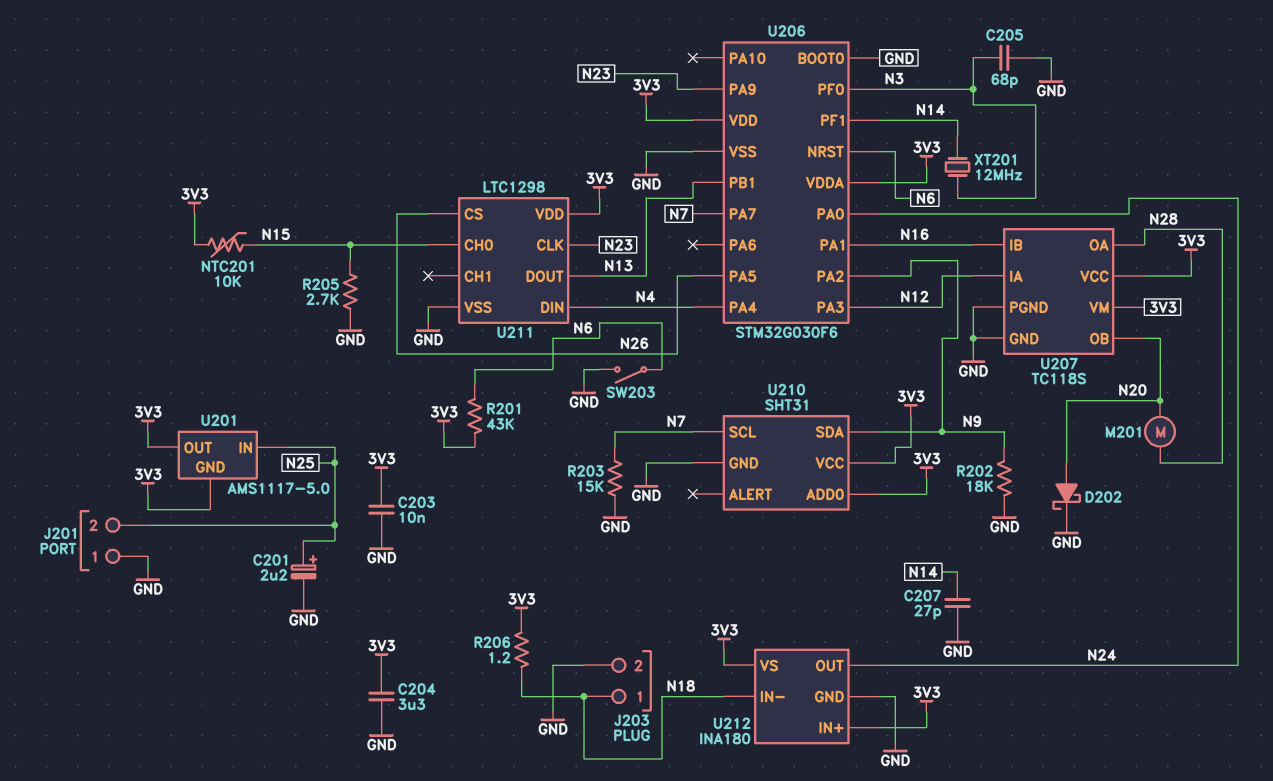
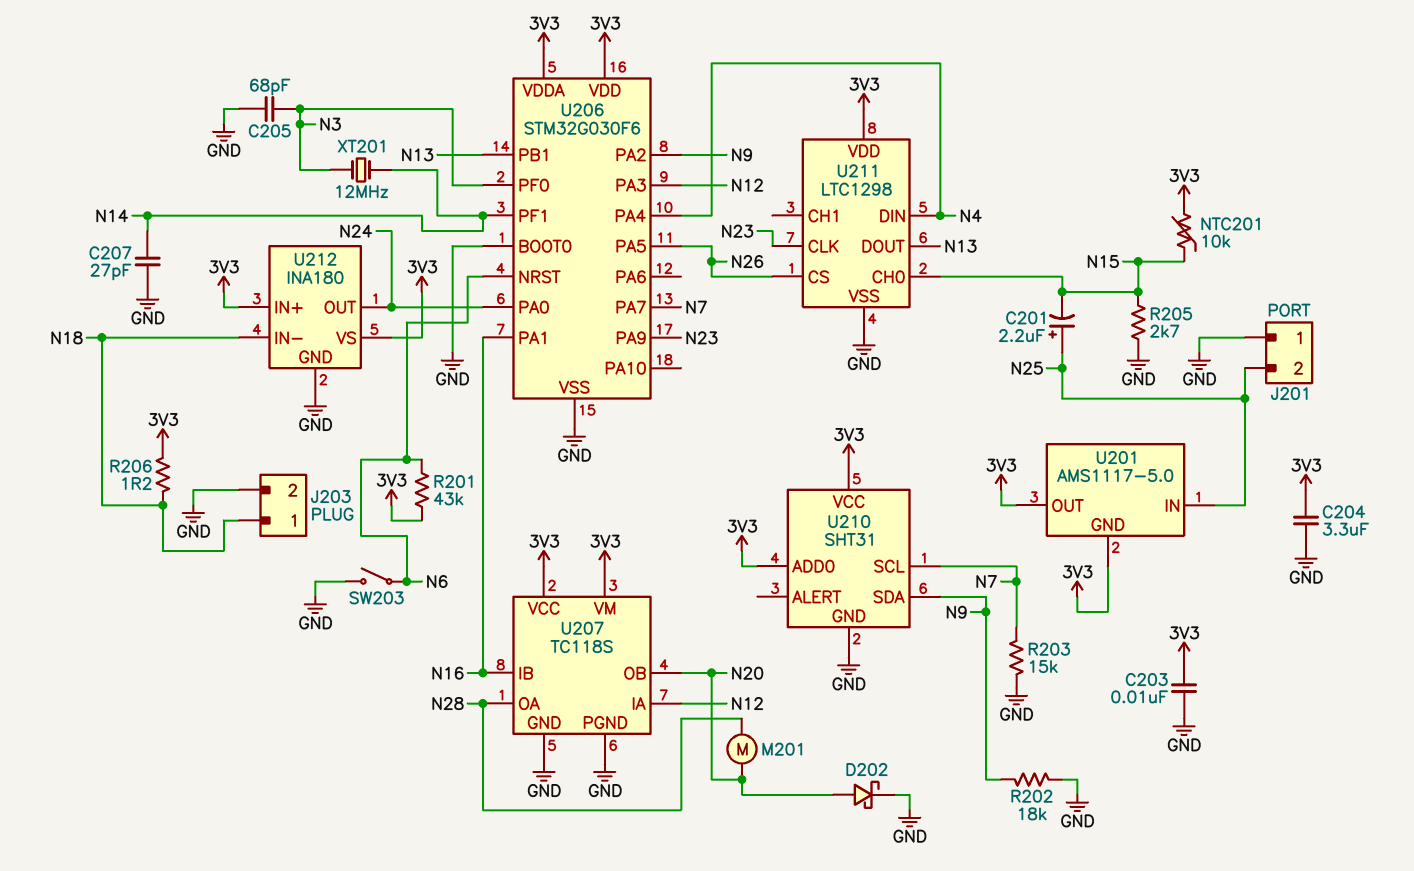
C201: 2.2uF (plus N25, minus GND) -> 2.2uF (plus N25, minus N15)

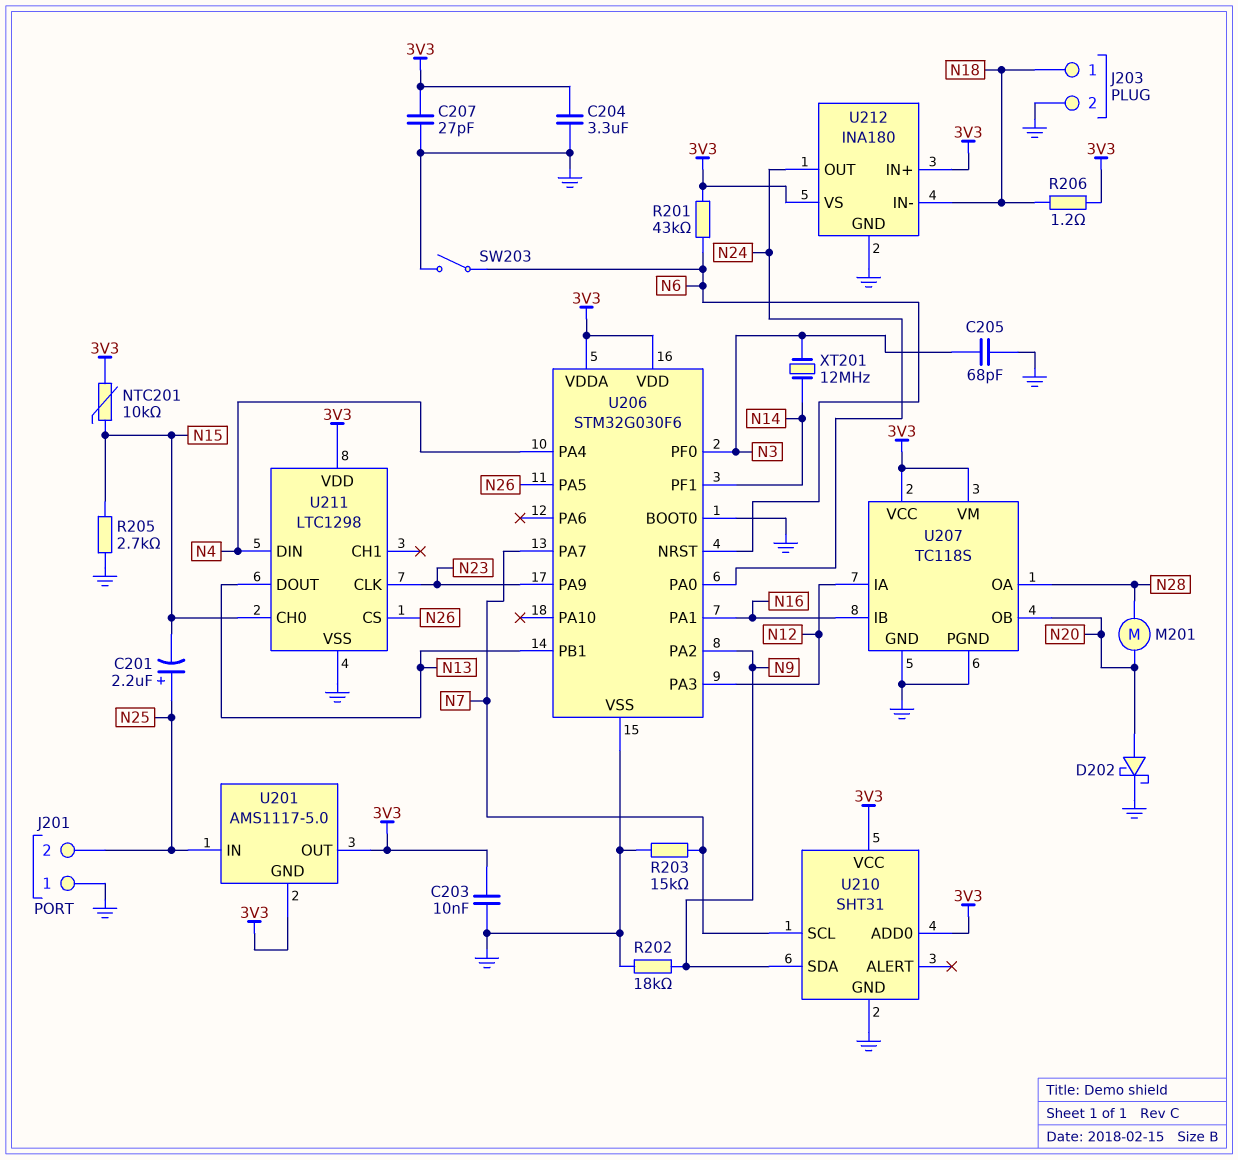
C207: 27pF (GND, N14) -> 27pF (3V3, GND)

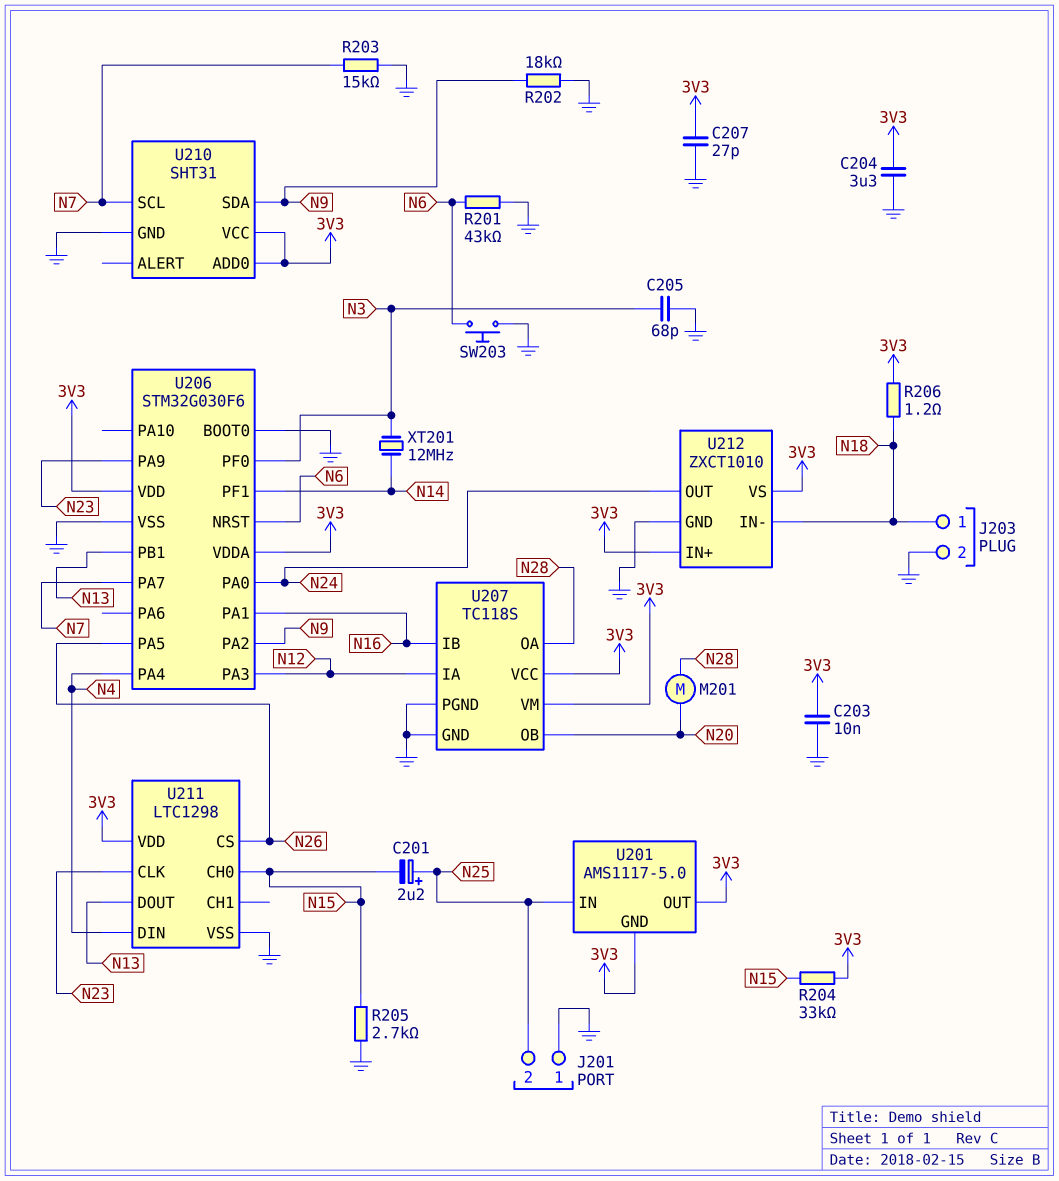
D202: schottky (A N20, K GND) -> none
NTC201: 10k (3V3, N15) -> none
R201: 43k (3V3, N6) -> 43k (GND, N6)
R204: none -> 33k (3V3, N15)
SW203: switch (GND, N6) -> button (GND, N6)
U212: INA180 -> ZXCT1010

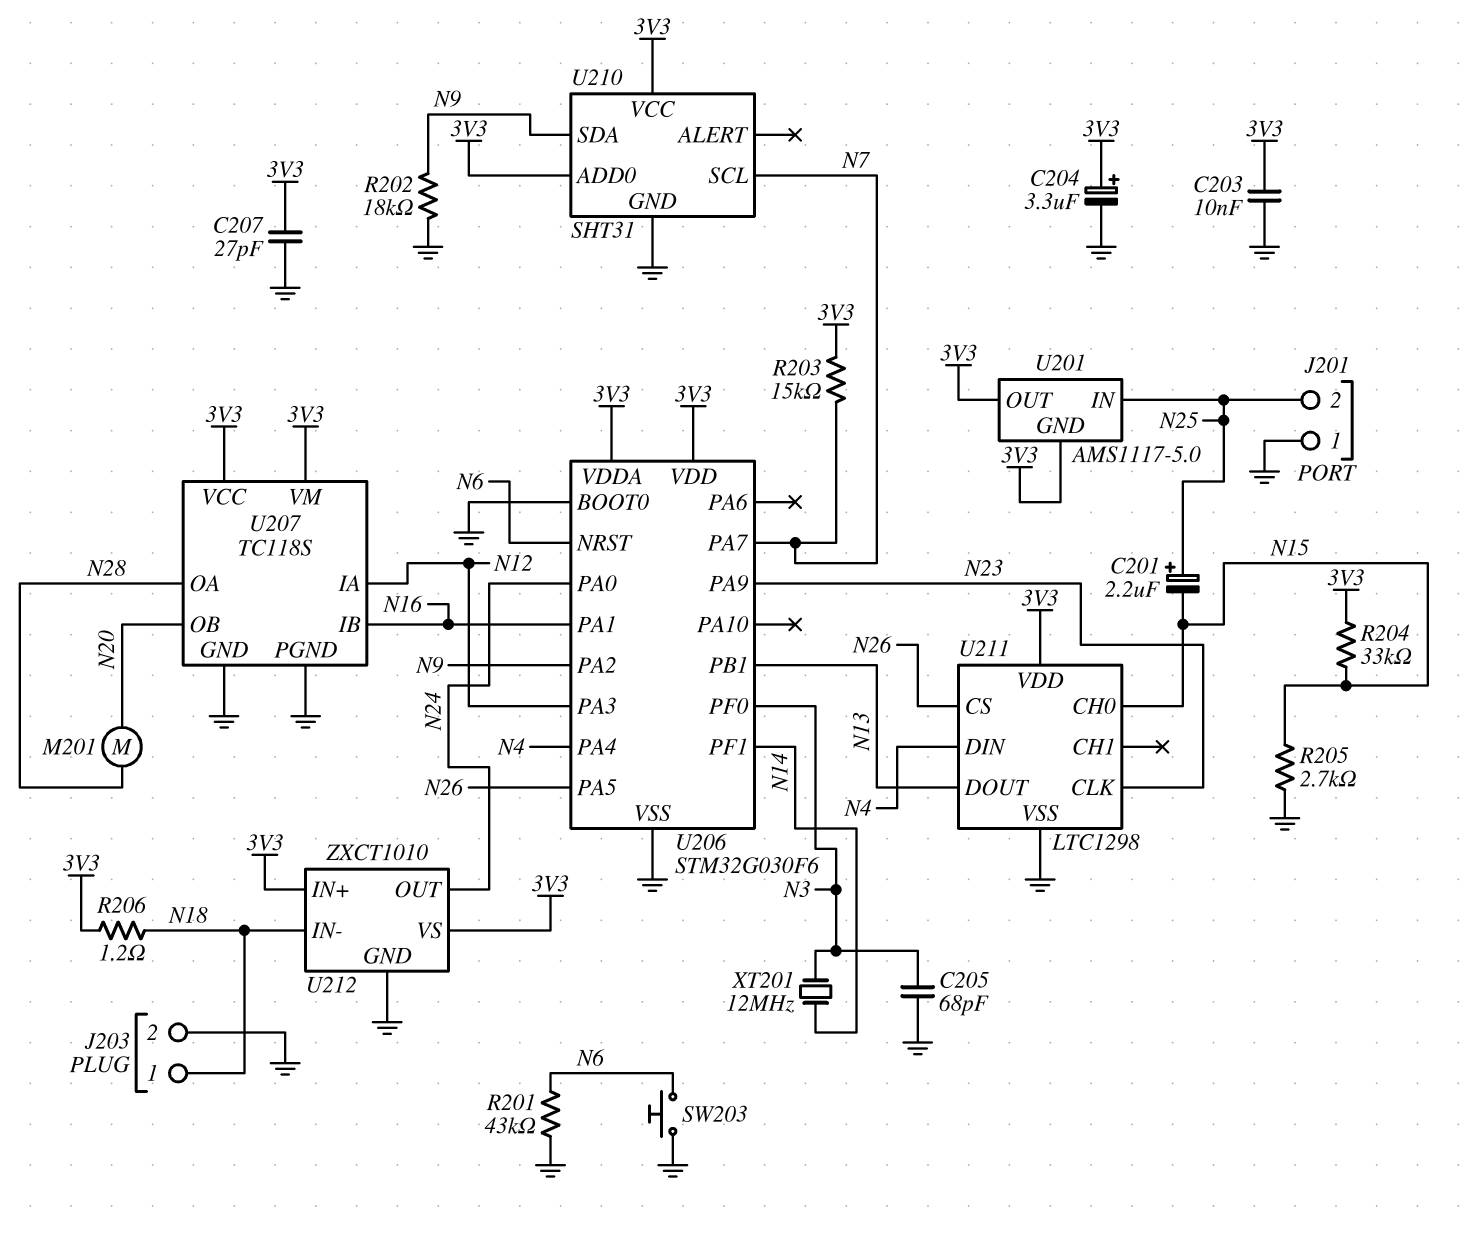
C204: 3.3uF (3V3, GND) -> 3.3uF (plus 3V3, minus GND)
R203: 15k (GND, N7) -> 15k (3V3, N7)

